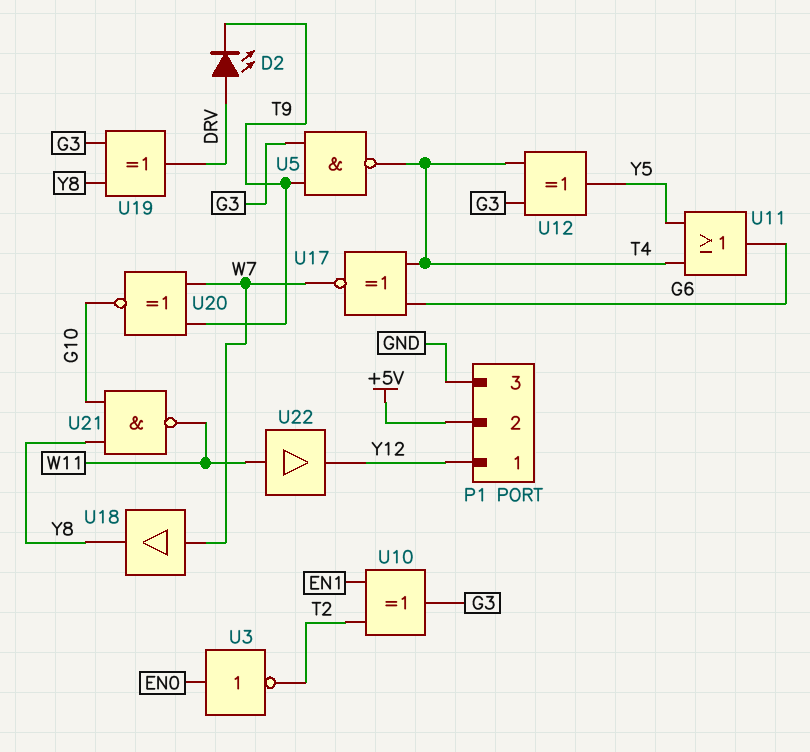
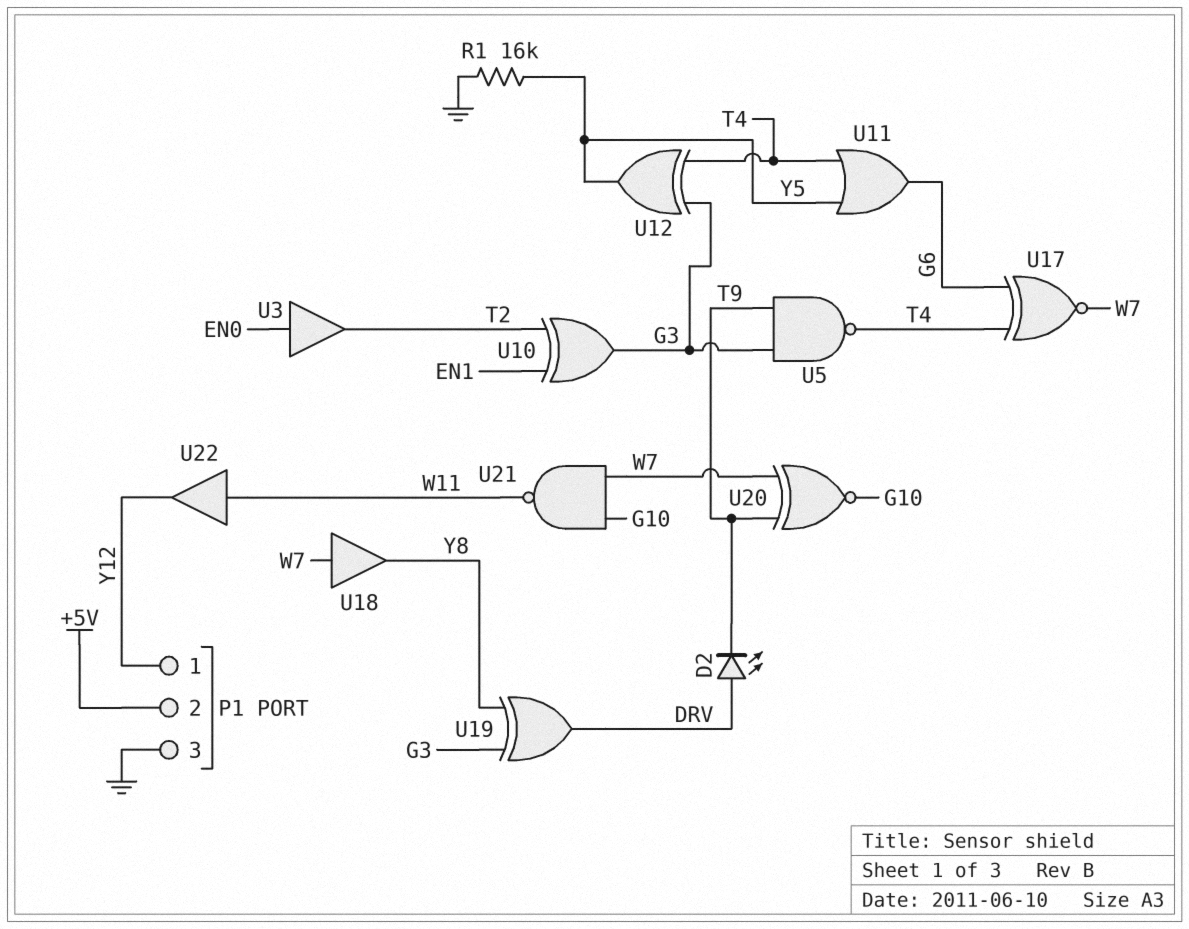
R1: none -> 16k (GND, Y5)
U3: NOT (in EN0, out T2) -> buffer (in EN0, out T2)
U21: NAND (in G10, in Y8, out W11) -> NAND (in G10, in W7, out W11)

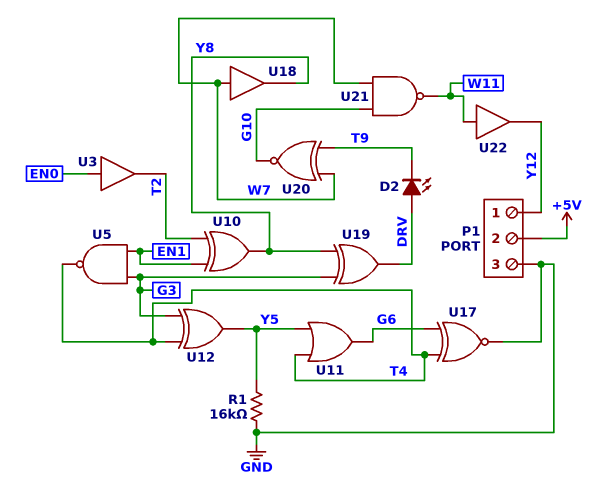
U5: NAND (in G3, in T9, out T4) -> NAND (in EN1, in G3, out T4)
U10: XOR (in EN1, in T2, out G3) -> XOR (in EN1, in T2, out Y8)
U17: XNOR (in G6, in T4, out W7) -> XNOR (in G6, in T4, out GND)

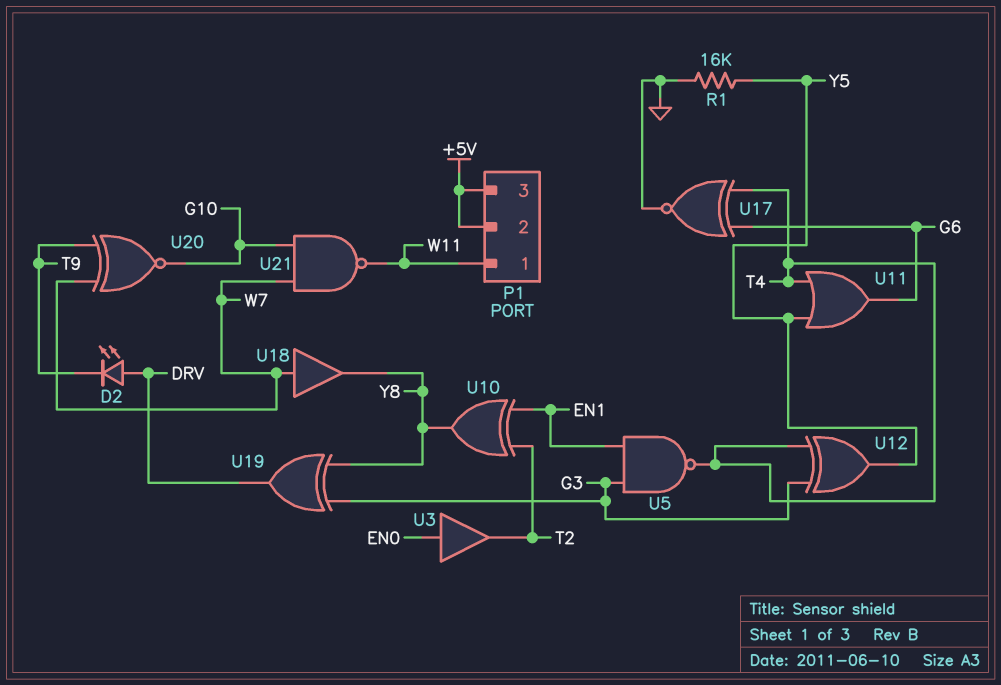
P1 pin 1: Y12 -> W11
P1 pin 3: GND -> +5V
U22: buffer (in W11, out Y12) -> none

